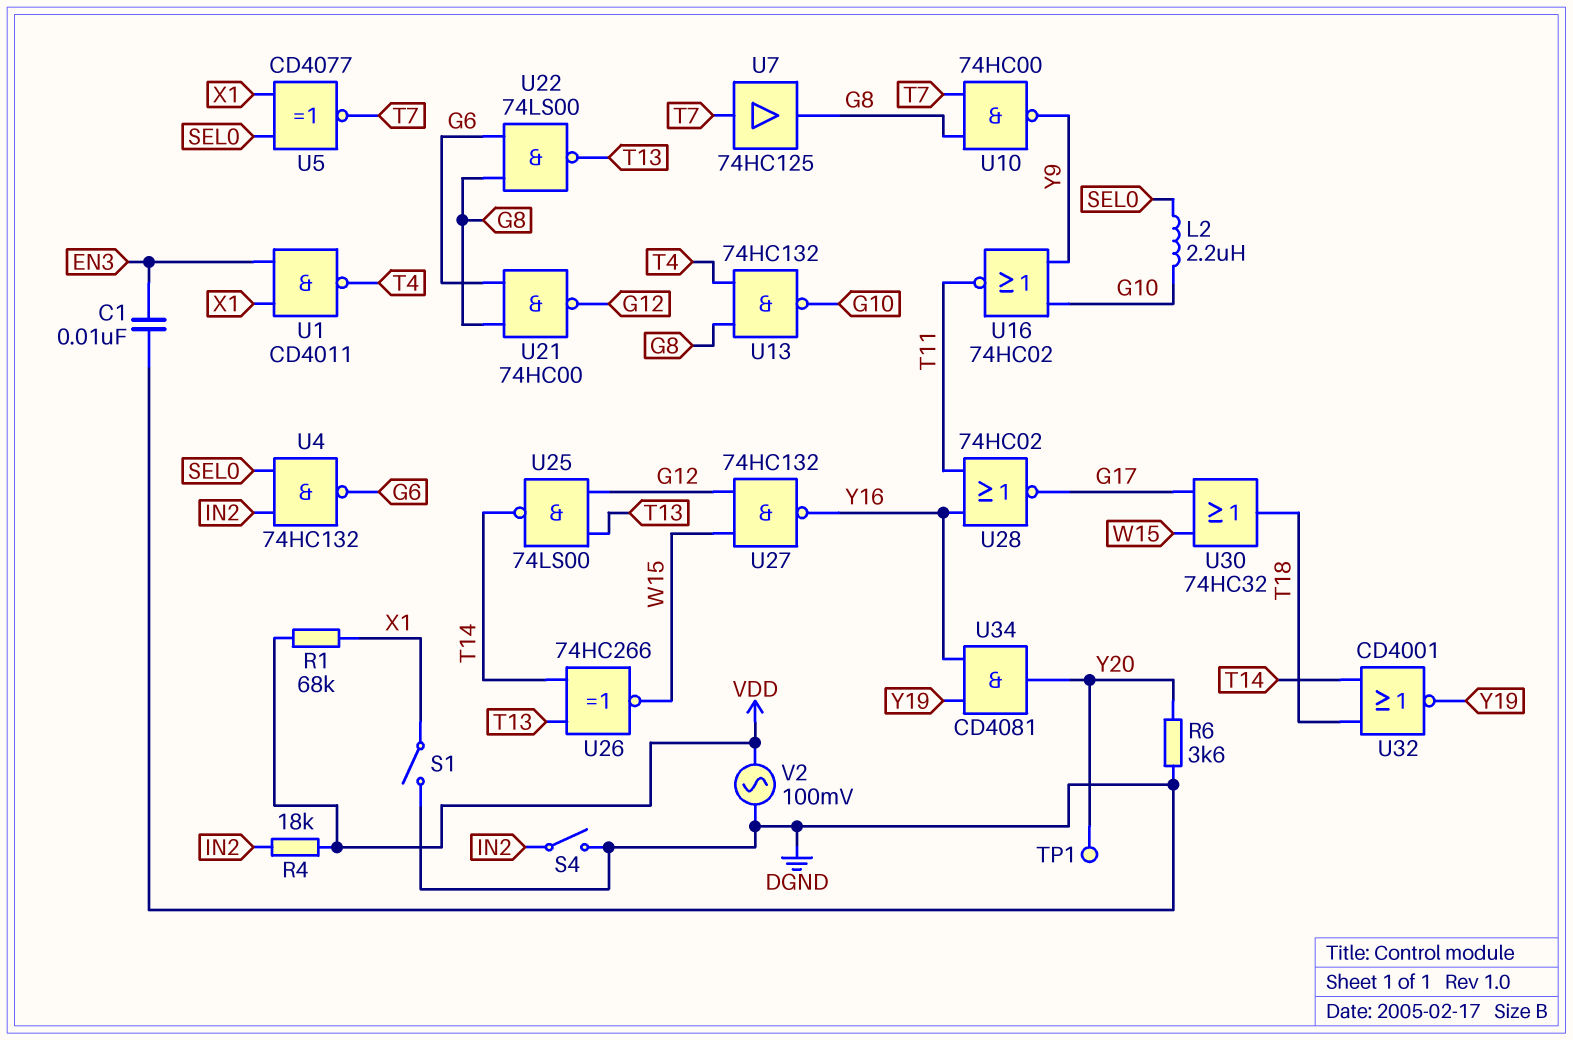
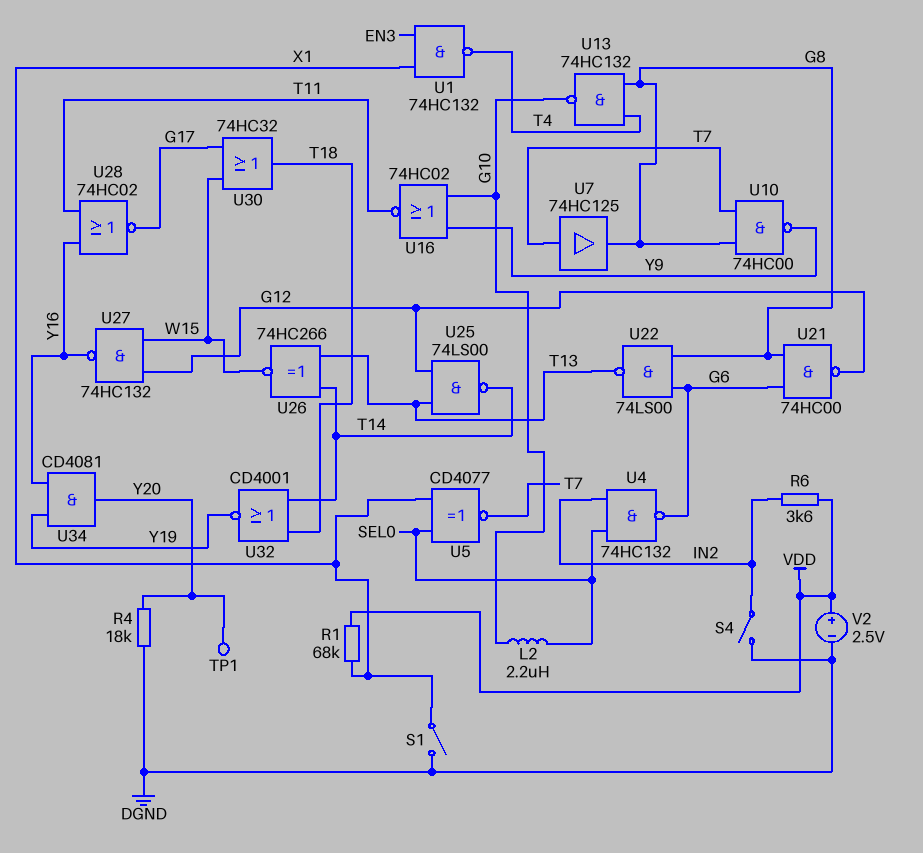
C1: 10nF (DGND, EN3) -> none
R4: 18k (IN2, VDD) -> 18k (DGND, Y20)
R6: 3.6k (DGND, Y20) -> 3.6k (IN2, VDD)
U1: NAND CD4011 (in EN3, in X1, out T4) -> NAND 74HC132 (in EN3, in X1, out T4)
V2: AC 100mV (DGND, VDD) -> 2.5V (plus VDD, minus DGND)

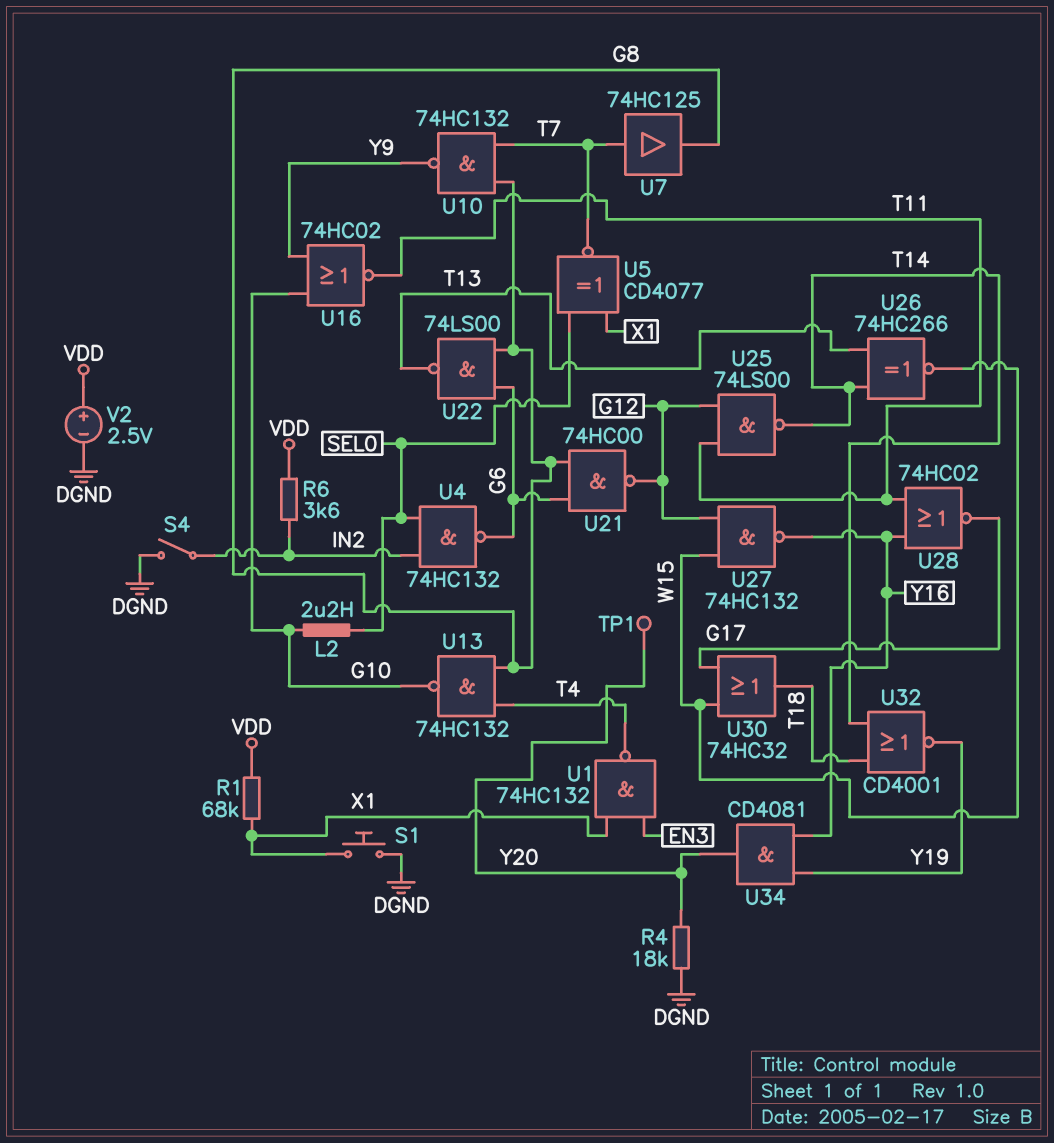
S1: switch (DGND, X1) -> button (DGND, X1)
U10: NAND 74HC00 (in G8, in T7, out Y9) -> NAND 74HC132 (in G8, in T7, out Y9)
U25: NAND 74LS00 (in G12, in T13, out T14) -> NAND 74LS00 (in G12, in T11, out T14)

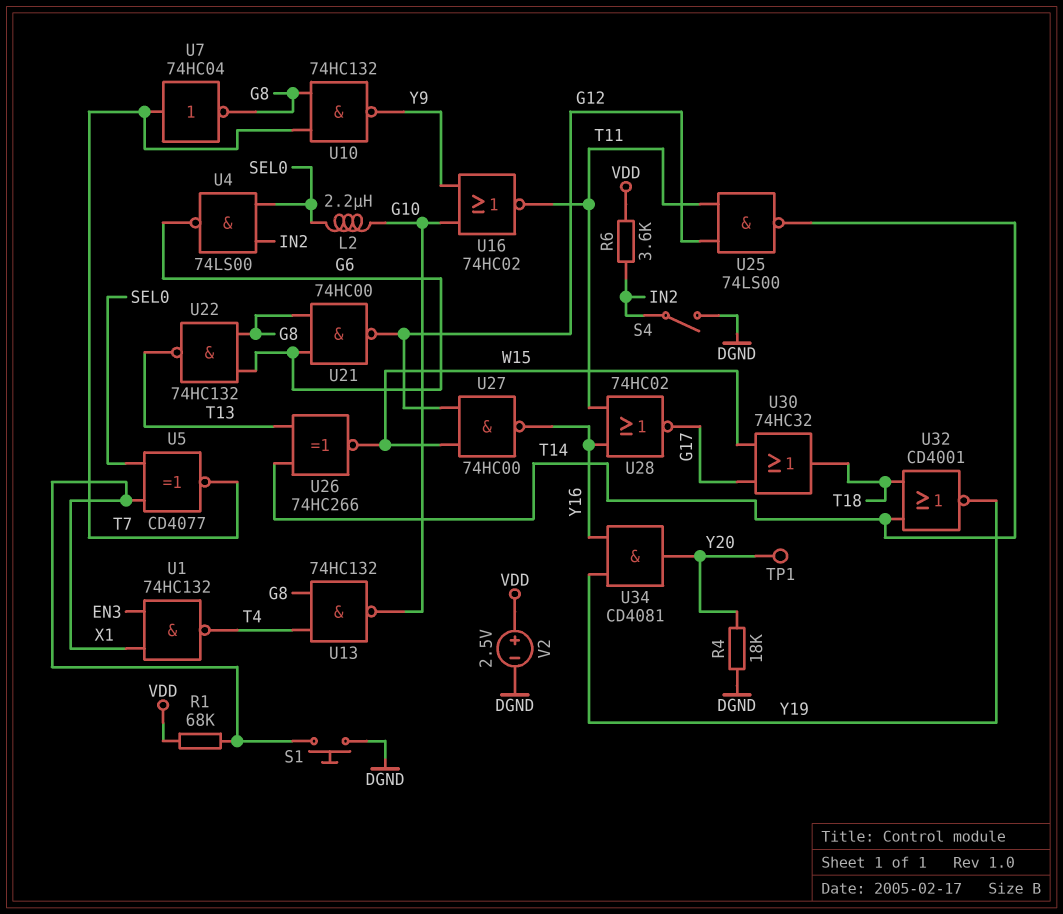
U4: NAND 74HC132 (in IN2, in SEL0, out G6) -> NAND 74LS00 (in IN2, in SEL0, out G6)
U7: buffer 74HC125 (in T7, out G8) -> NOT 74HC04 (in T7, out G8)
U22: NAND 74LS00 (in G6, in G8, out T13) -> NAND 74HC132 (in G6, in G8, out T13)
U27: NAND 74HC132 (in G12, in W15, out Y16) -> NAND 74HC00 (in G12, in W15, out Y16)

